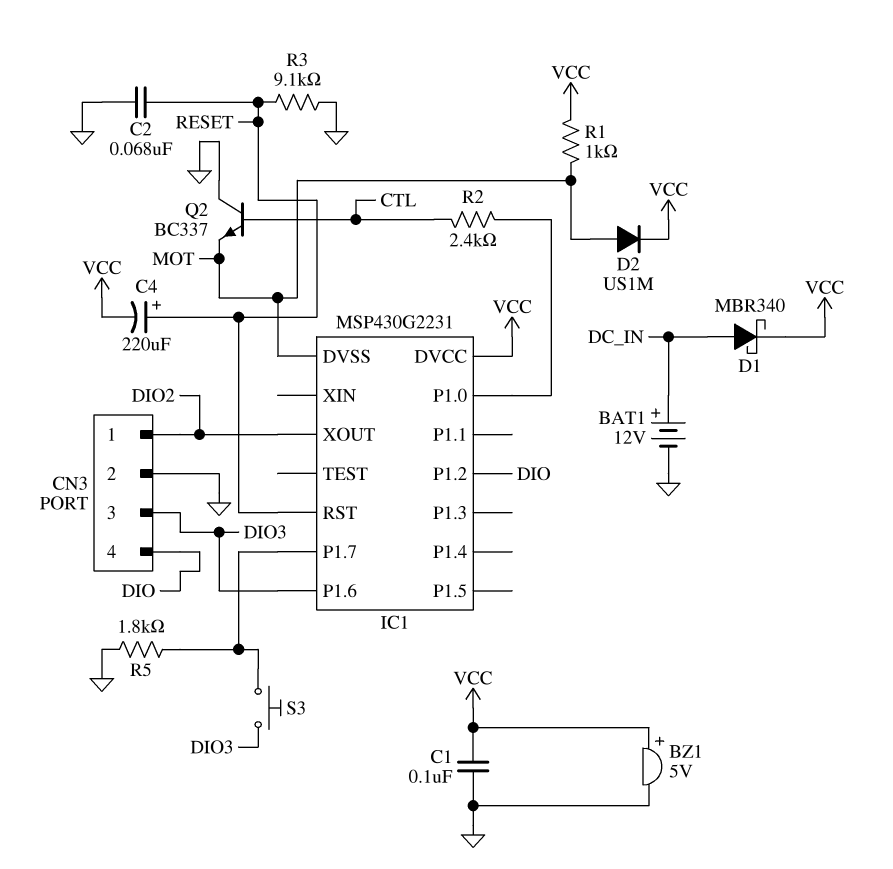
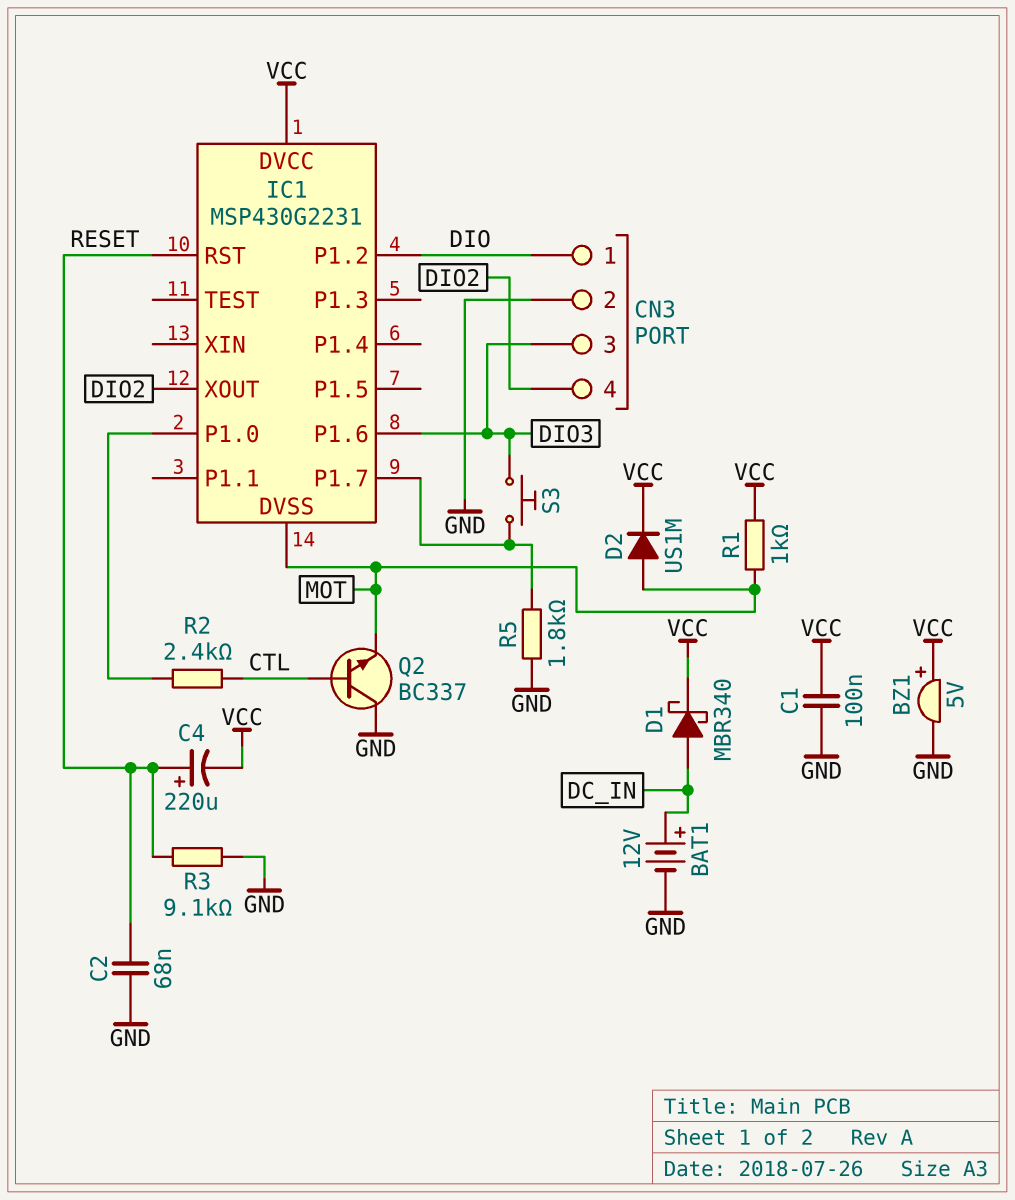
CN3 pin 1: DIO2 -> DIO
CN3 pin 4: DIO -> DIO2

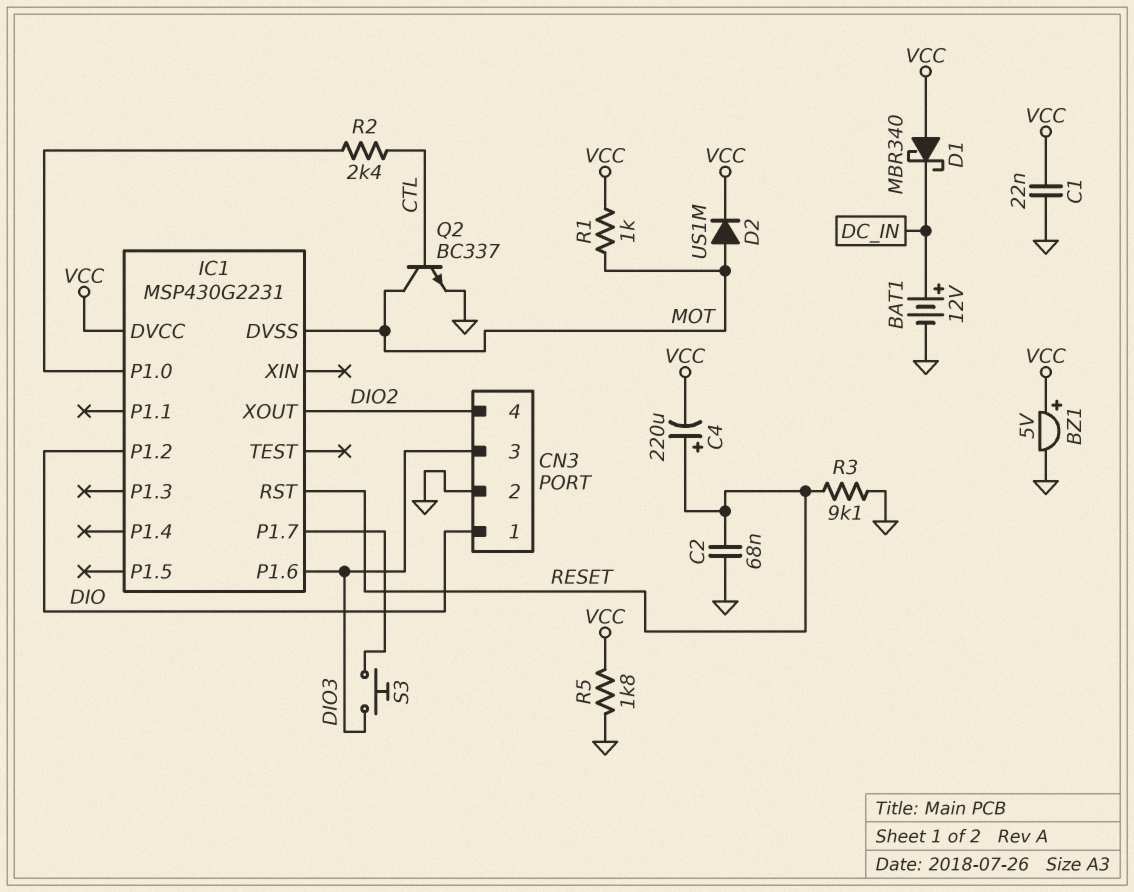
C1: 100nF (GND, VCC) -> 22nF (GND, VCC)
D1: schottky MBR340 (A DC_IN, K VCC) -> schottky MBR340 (A VCC, K DC_IN)
Q2: NPN BC337 (B CTL, C GND, E MOT) -> NPN BC337 (B CTL, C MOT, E GND)
R5: 1.8k (GND, IC1/P1.7) -> 1.8k (GND, VCC)

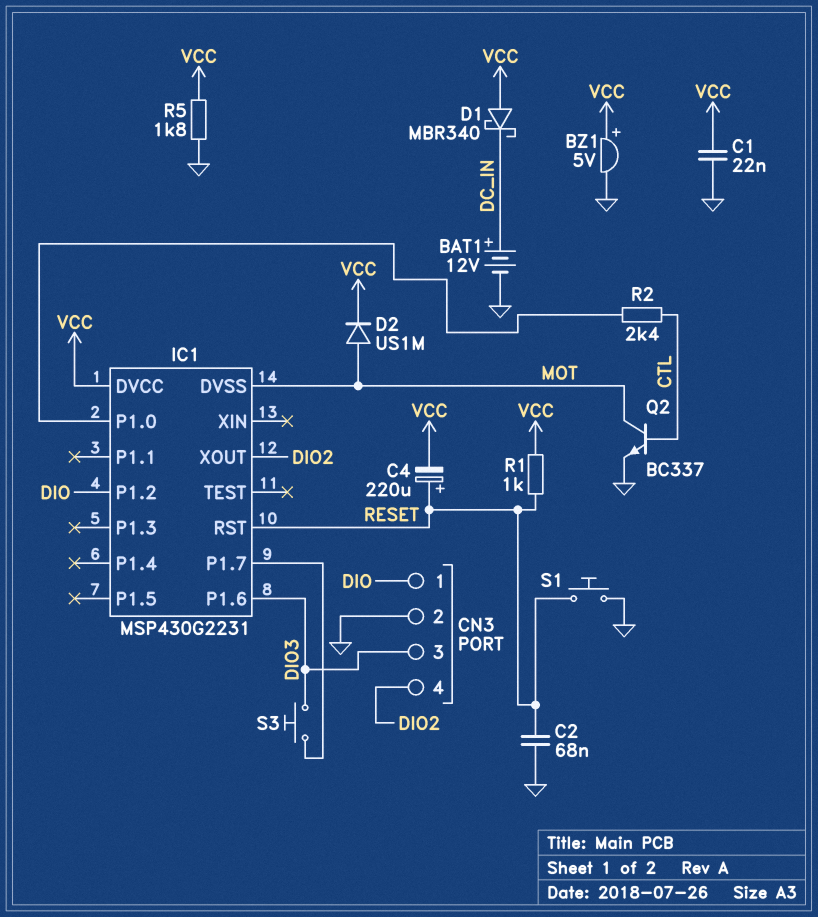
R1: 1k (MOT, VCC) -> 1k (RESET, VCC)
R3: 9.1k (GND, RESET) -> none
S1: none -> button (GND, RESET)

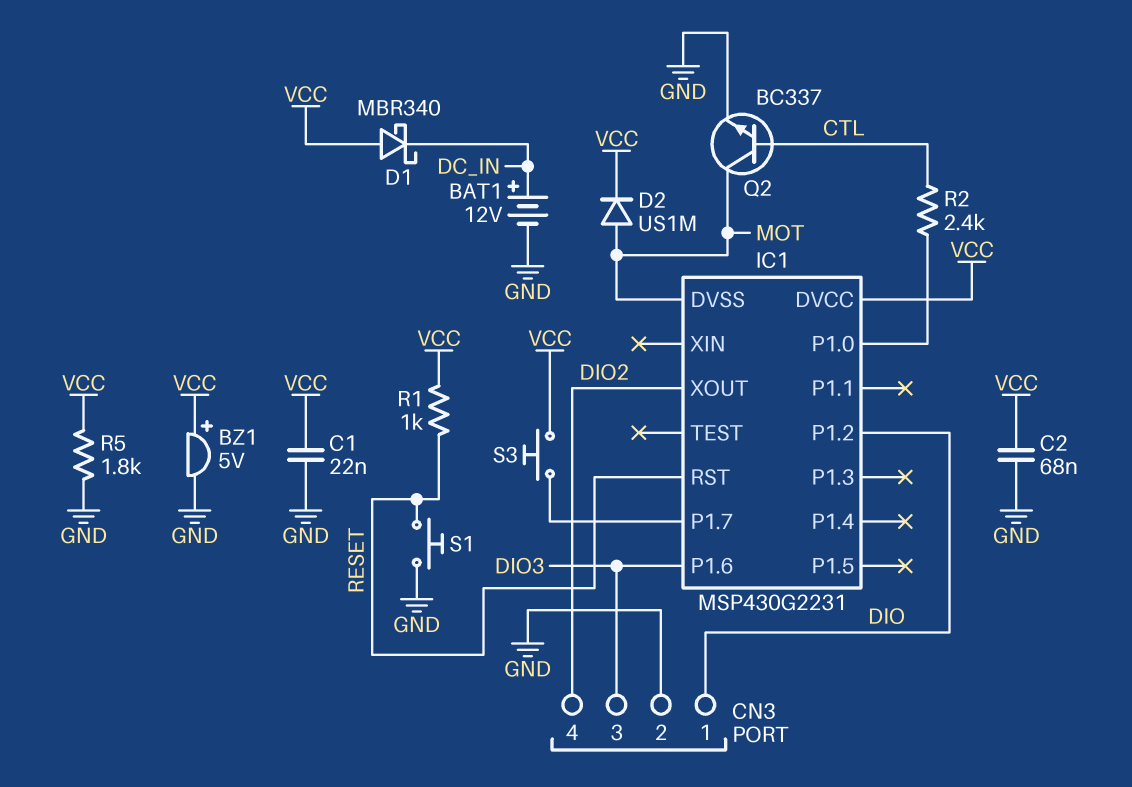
C2: 68nF (GND, RESET) -> 68nF (GND, VCC)
C4: 220uF (plus RESET, minus VCC) -> none
S3: button (DIO3, IC1/P1.7) -> button (IC1/P1.7, VCC)

